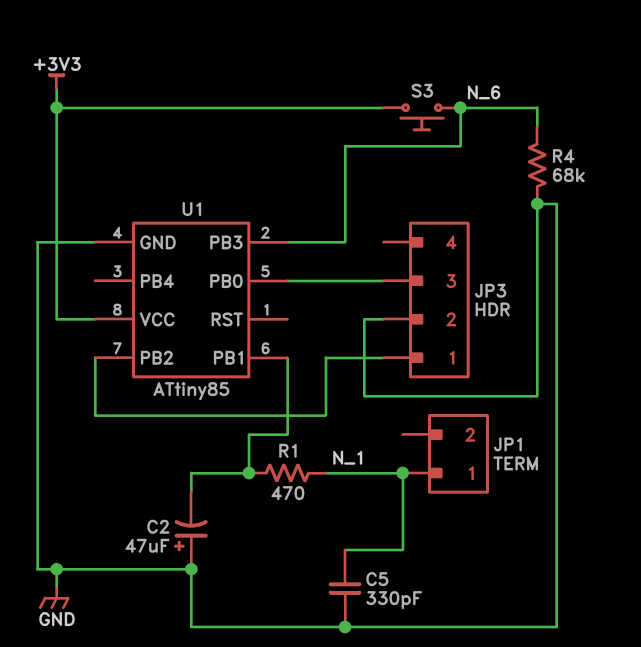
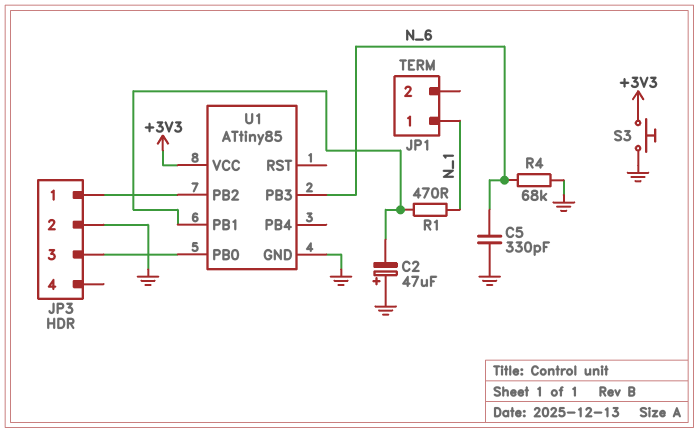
C5: 330pF (GND, N_1) -> 330pF (GND, N_6)
S3: button (+3V3, N_6) -> button (+3V3, GND)

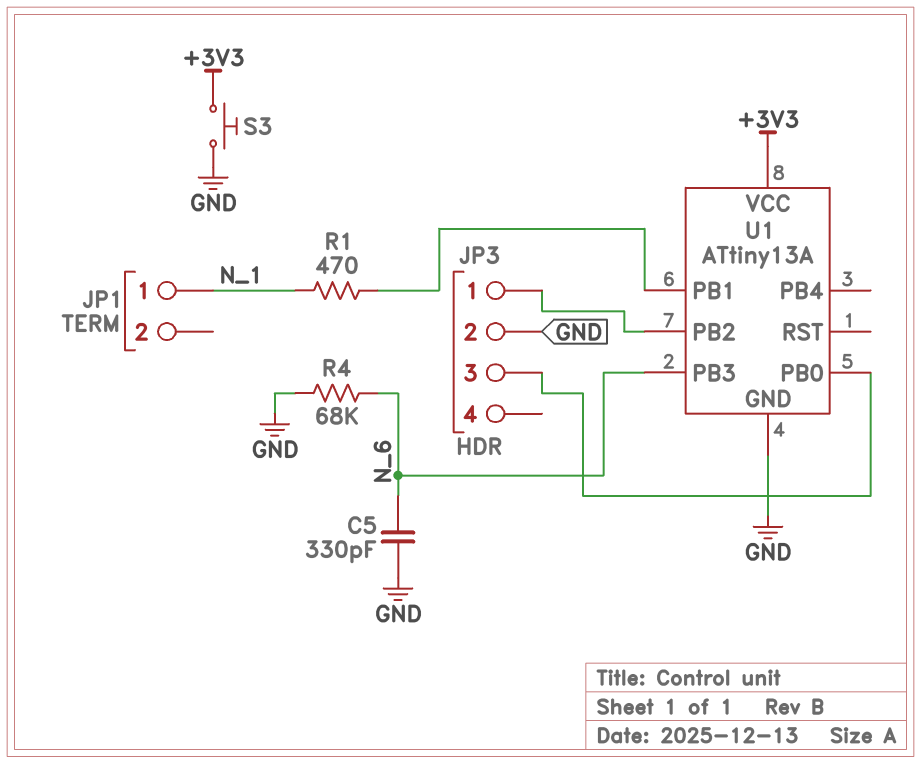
C2: 47uF (plus GND, minus U1/PB1) -> none
U1: ATtiny85 -> ATtiny13A

